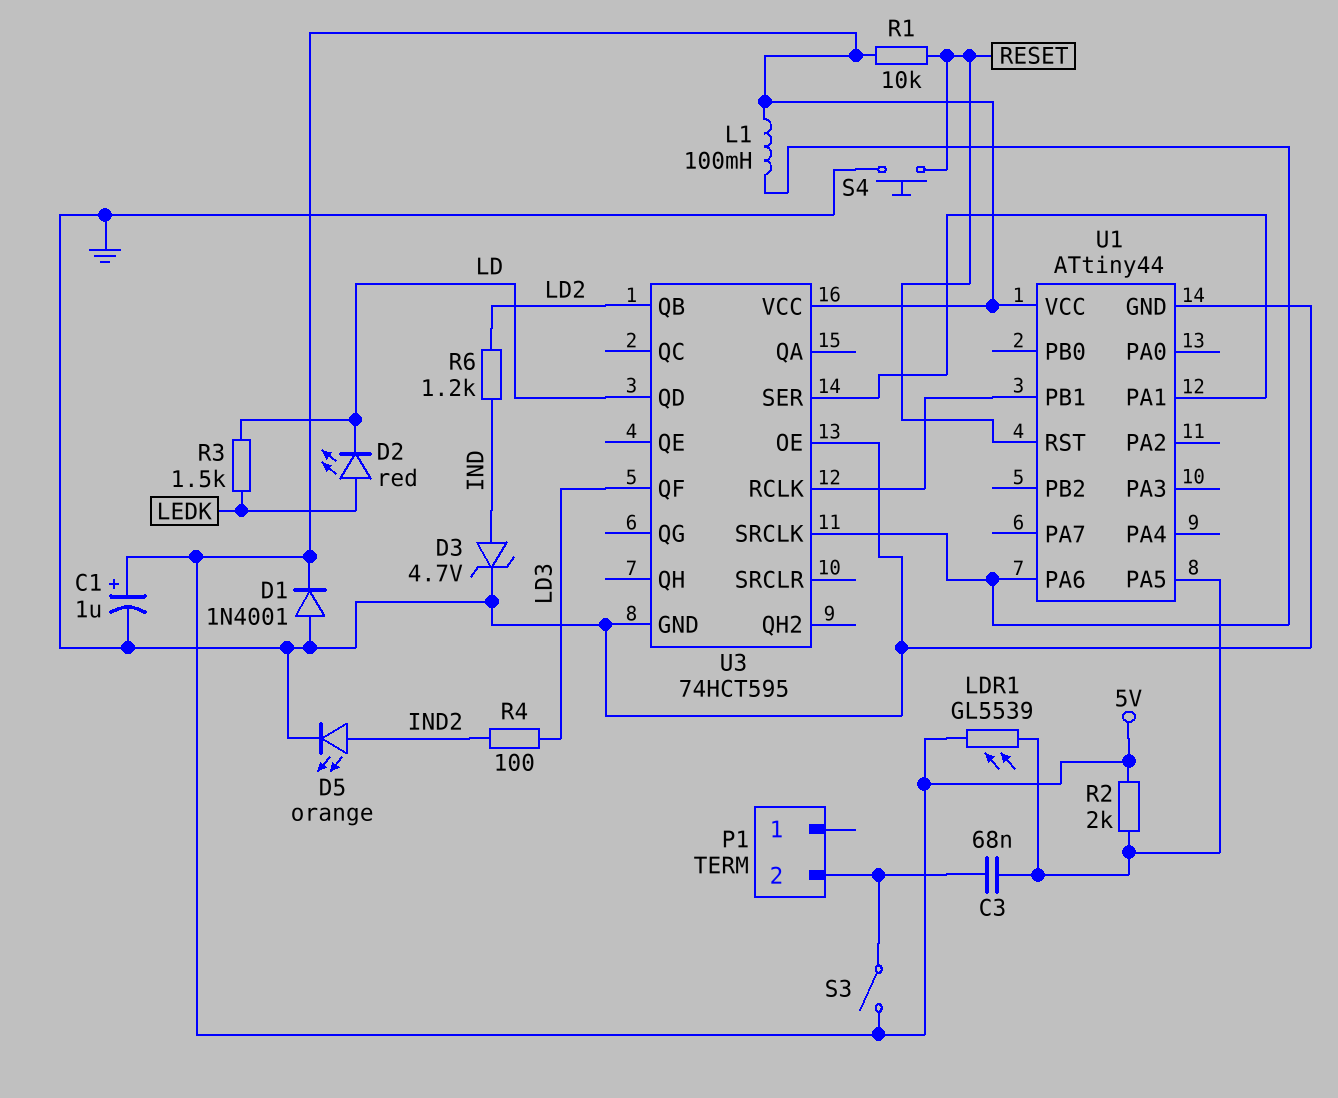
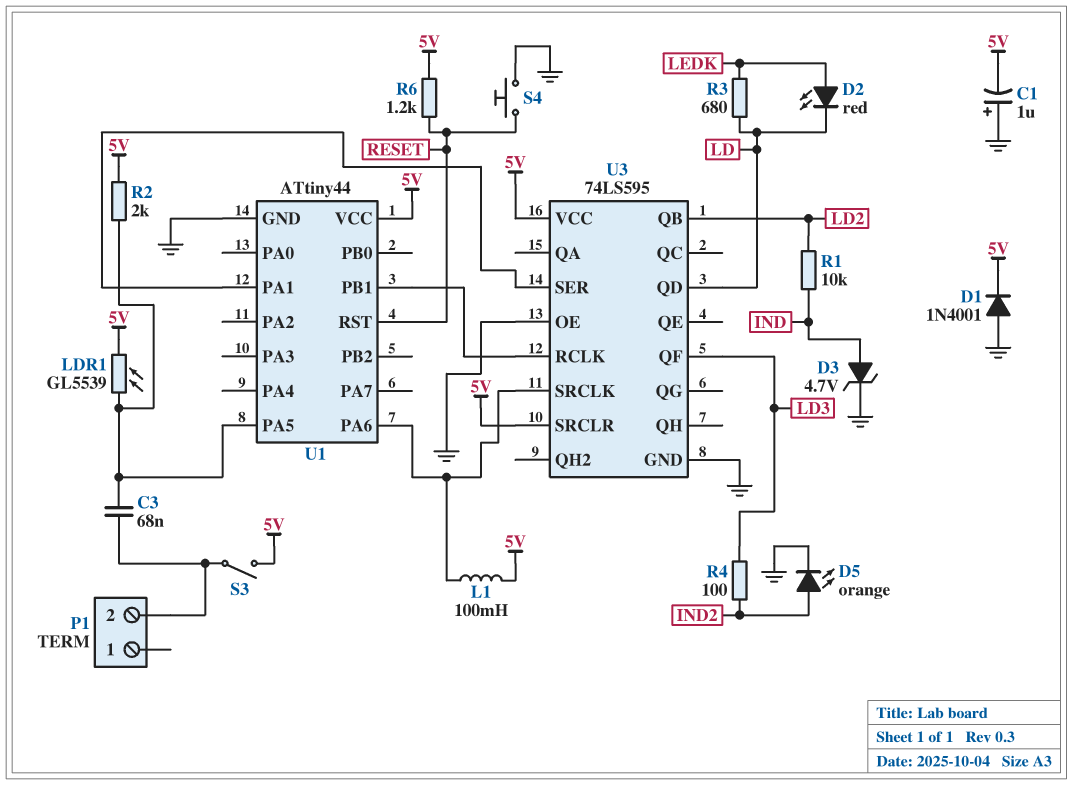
C1: 1uF (plus 5V, minus GND) -> 1uF (plus GND, minus 5V)
R1: 10k (5V, RESET) -> 10k (IND, LD2)
R3: 1.5k (LD, LEDK) -> 680 (LD, LEDK)
R6: 1.2k (IND, LD2) -> 1.2k (5V, RESET)
U3: 74HCT595 -> 74LS595
U3 pin SRCLR: none -> 5V

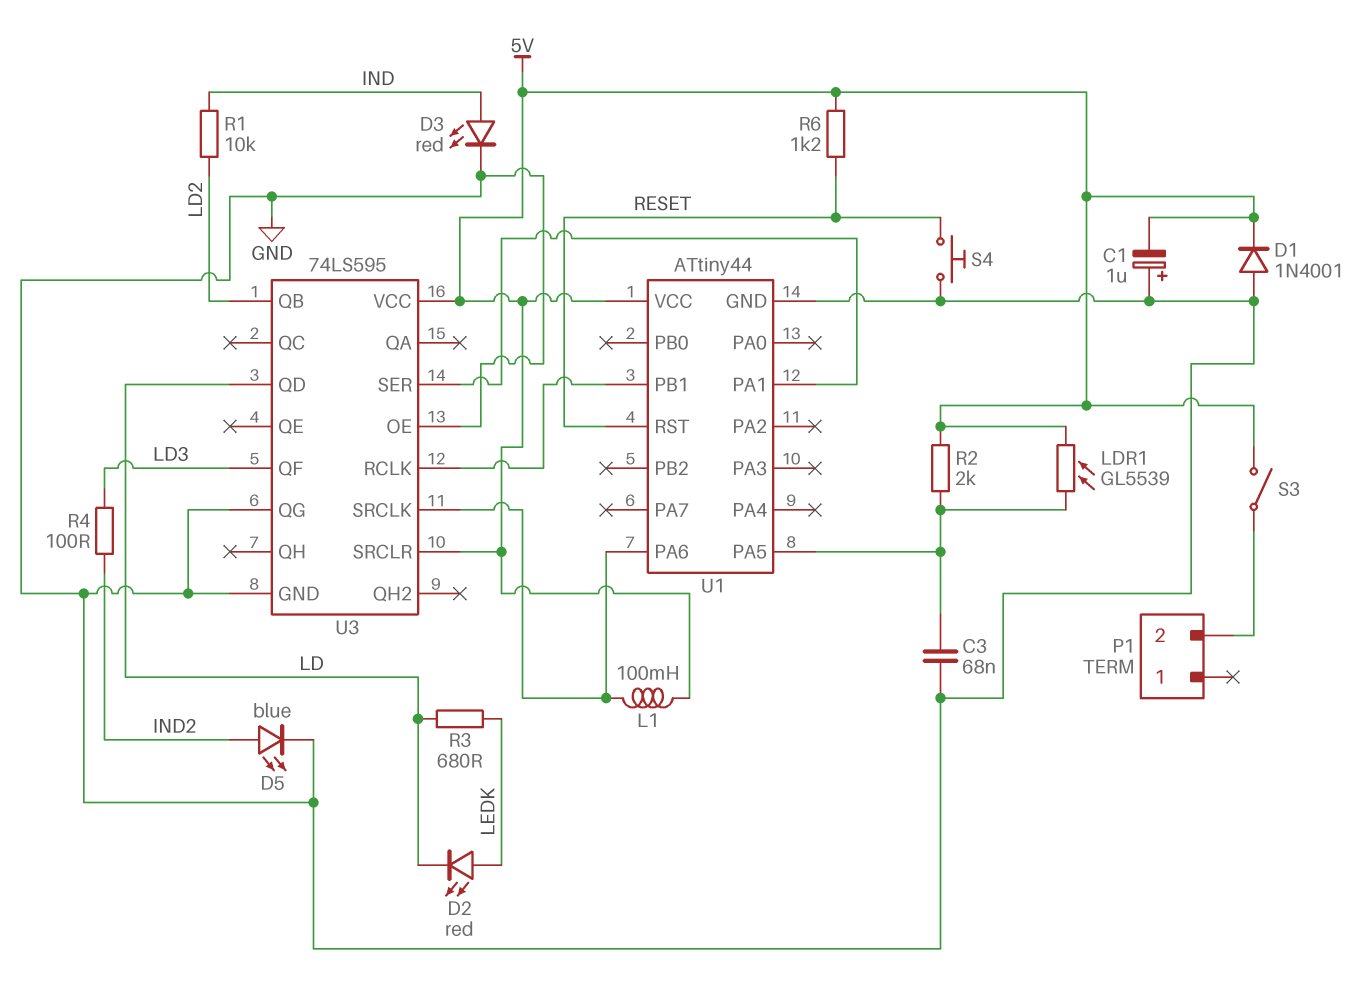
C3: 68nF (P1/2, U1/PA5) -> 68nF (GND, U1/PA5)
D3: zener 4.7V (A IND, K GND) -> LED red (A IND, K GND)
D5: LED orange (A IND2, K GND) -> LED blue (A IND2, K GND)
U3 pin QG: none -> GND

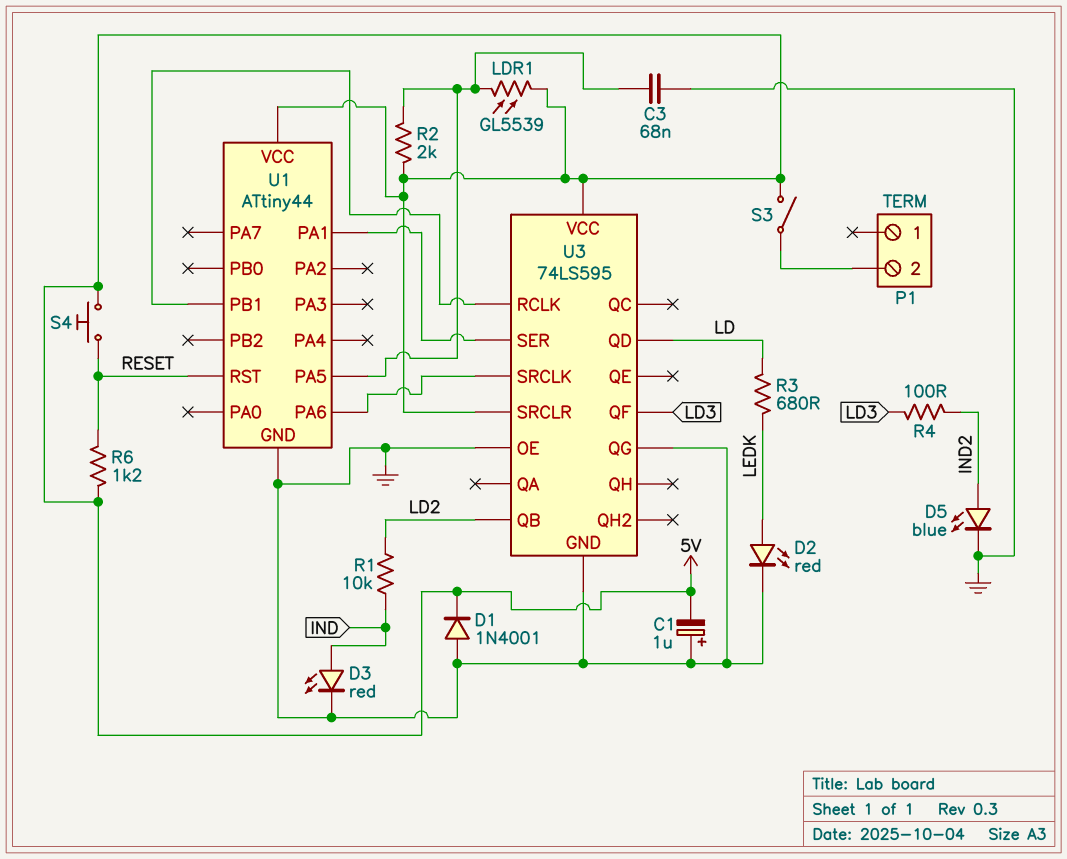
D2: LED red (A LEDK, K LD) -> LED red (A LEDK, K GND)
L1: 100mH (5V, U1/PA6) -> none
S4: button (GND, RESET) -> button (5V, RESET)

